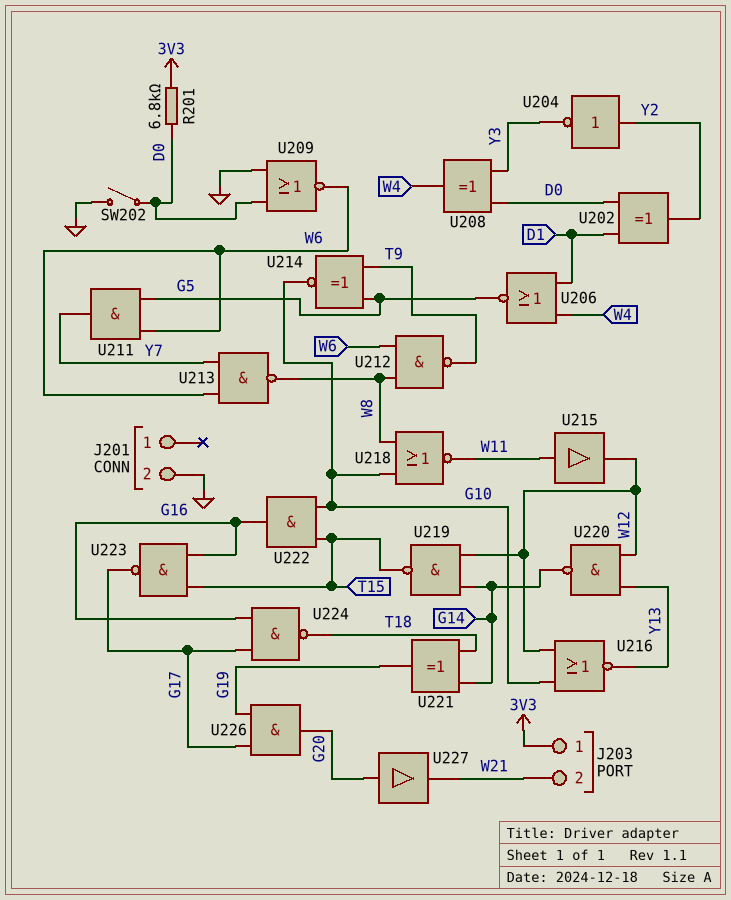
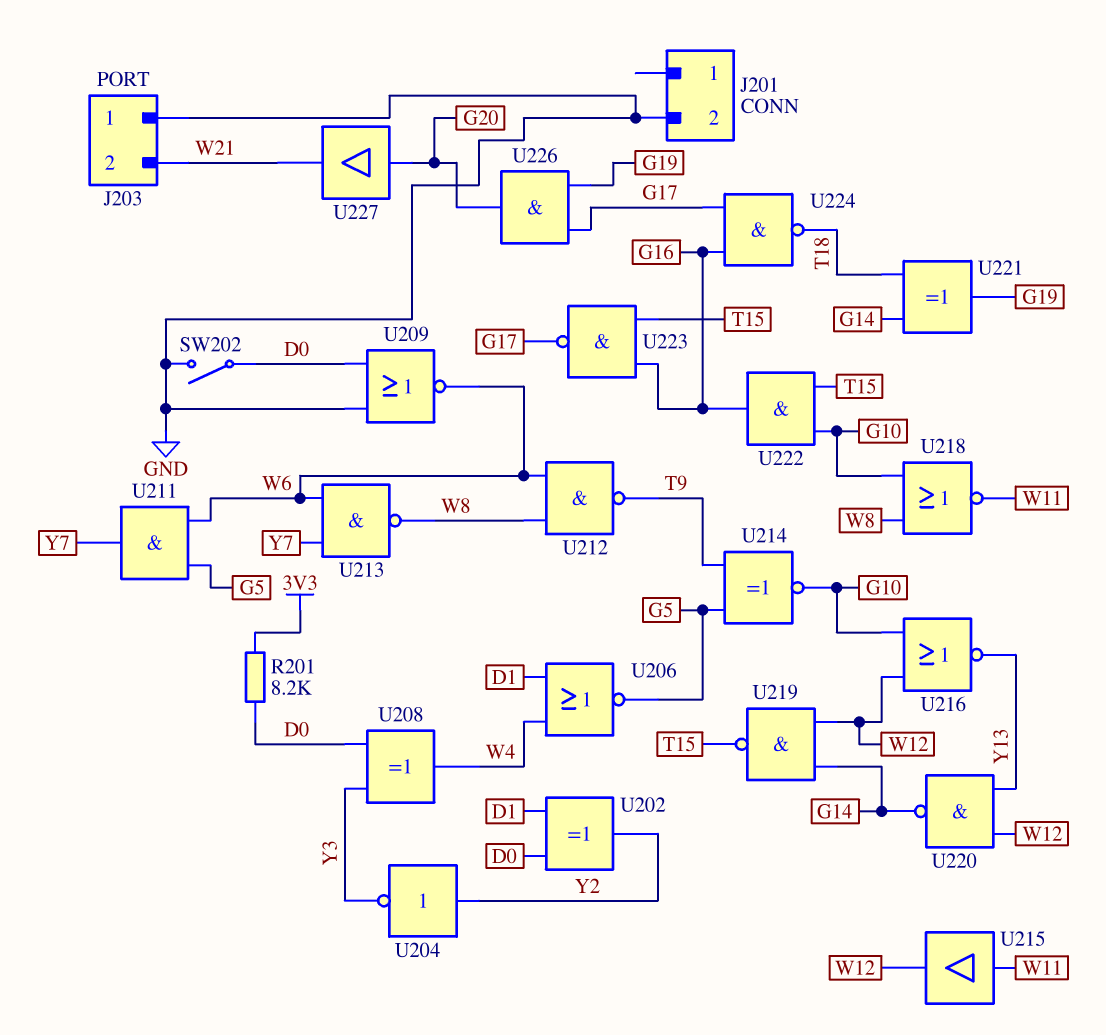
J203 pin 1: 3V3 -> GND
R201: 6.8k (3V3, D0) -> 8.2k (3V3, D0)

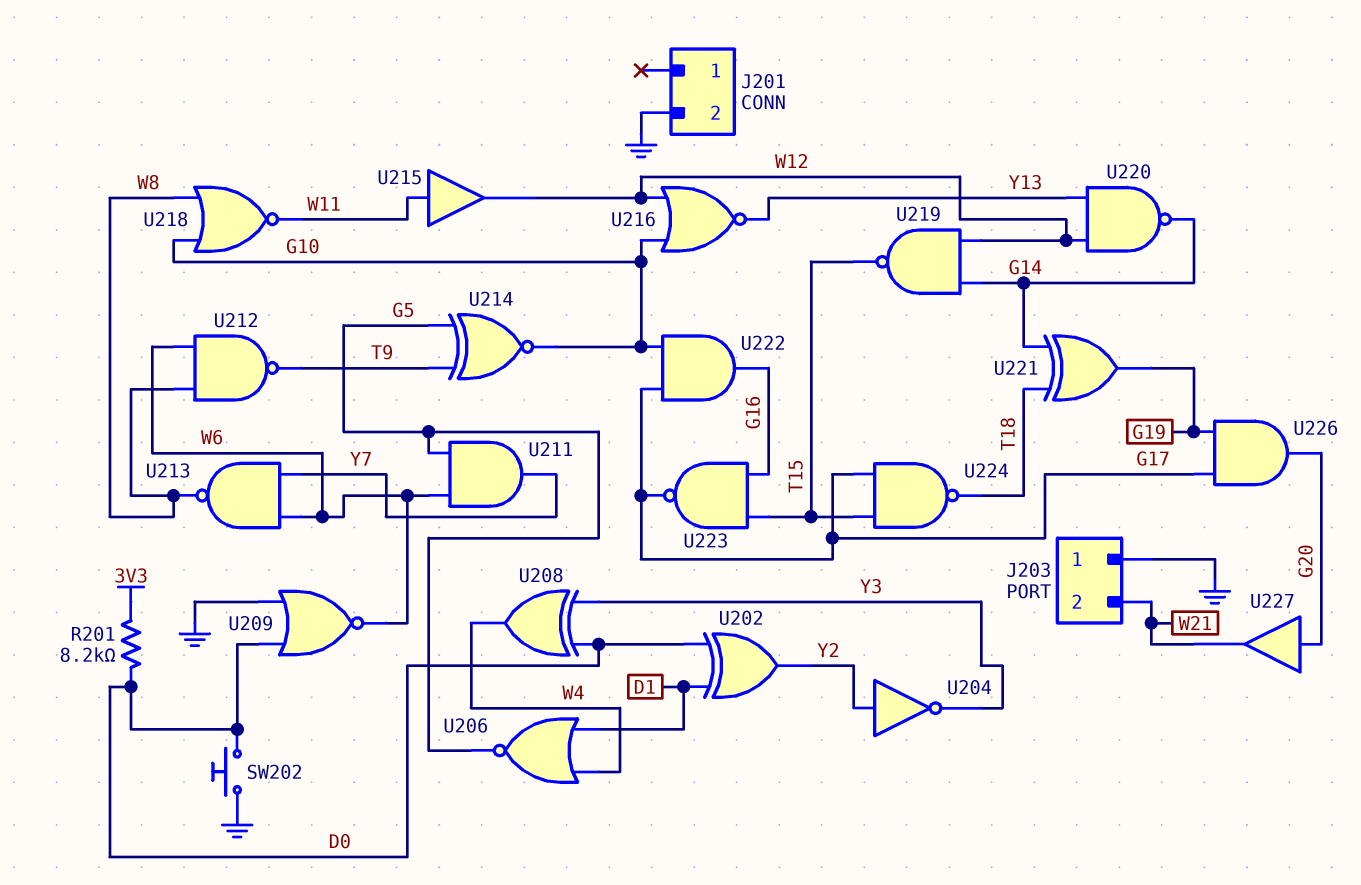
SW202: switch (D0, GND) -> button (D0, GND)
U222: AND (in G10, in T15, out G16) -> AND (in G10, in G17, out G16)
U224: NAND (in G16, in G17, out T18) -> NAND (in G17, in T15, out T18)

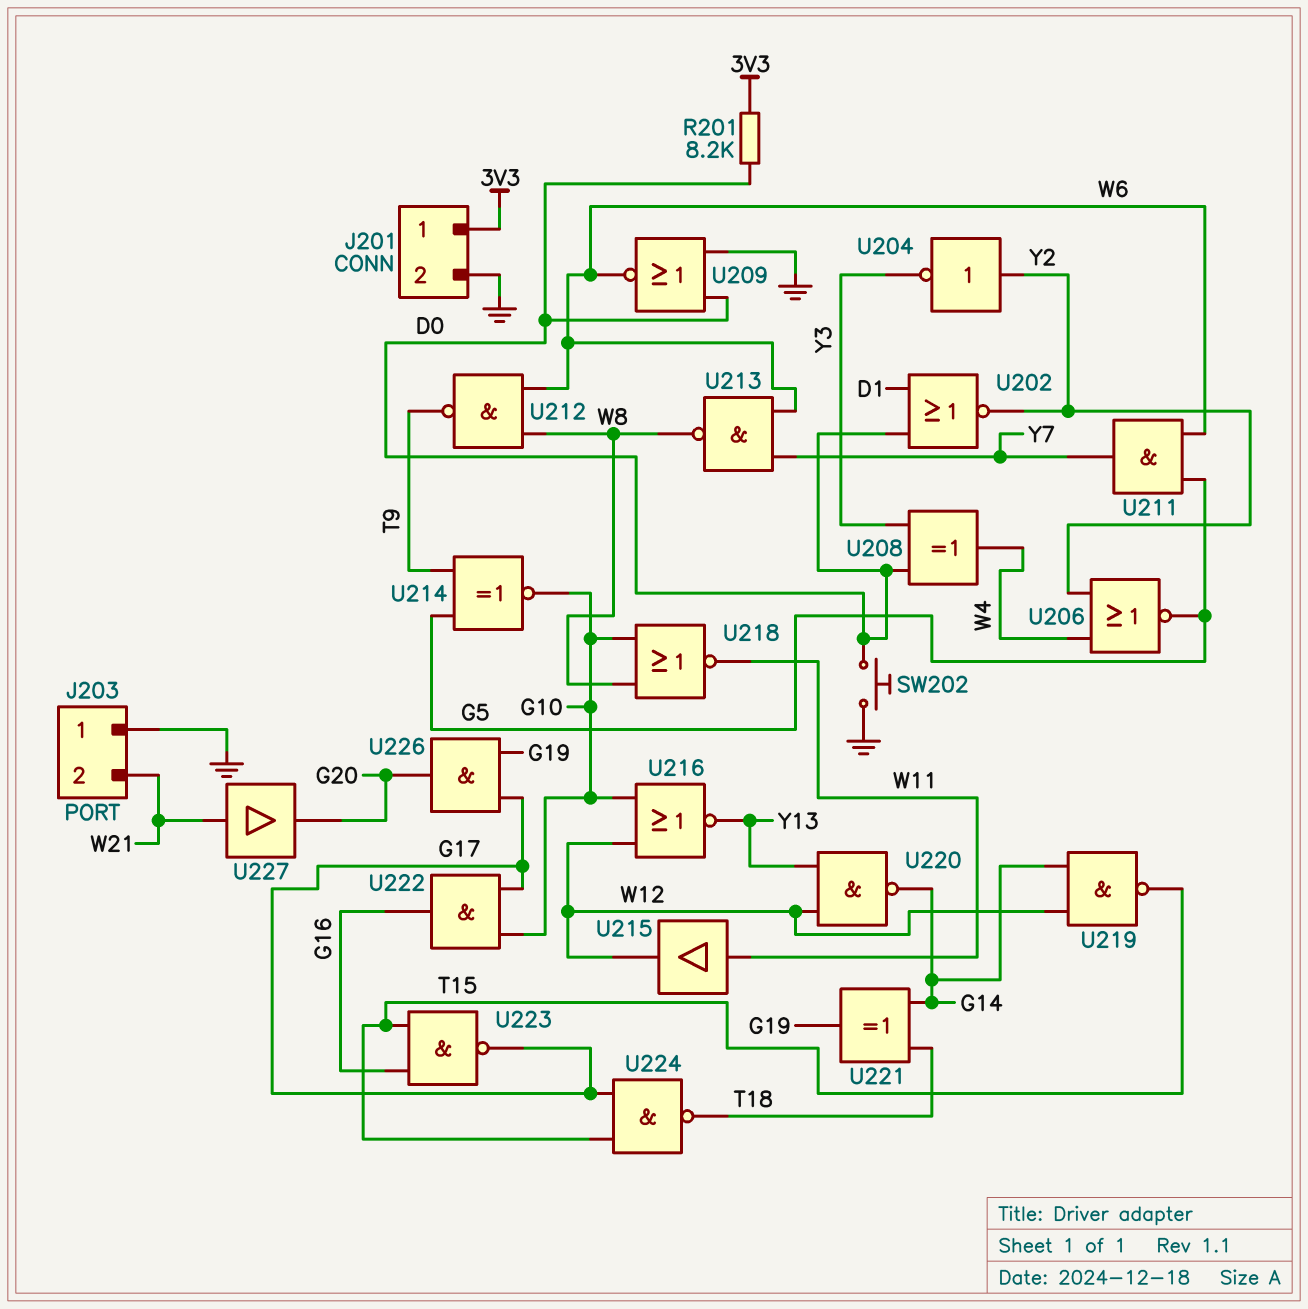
J201 pin 1: none -> 3V3
U202: XOR (in D0, in D1, out Y2) -> NOR (in D0, in D1, out Y2)
U206: NOR (in D1, in W4, out G5) -> NOR (in W4, in Y2, out G5)
U227: buffer (in G20, out W21) -> buffer (in W21, out G20)

